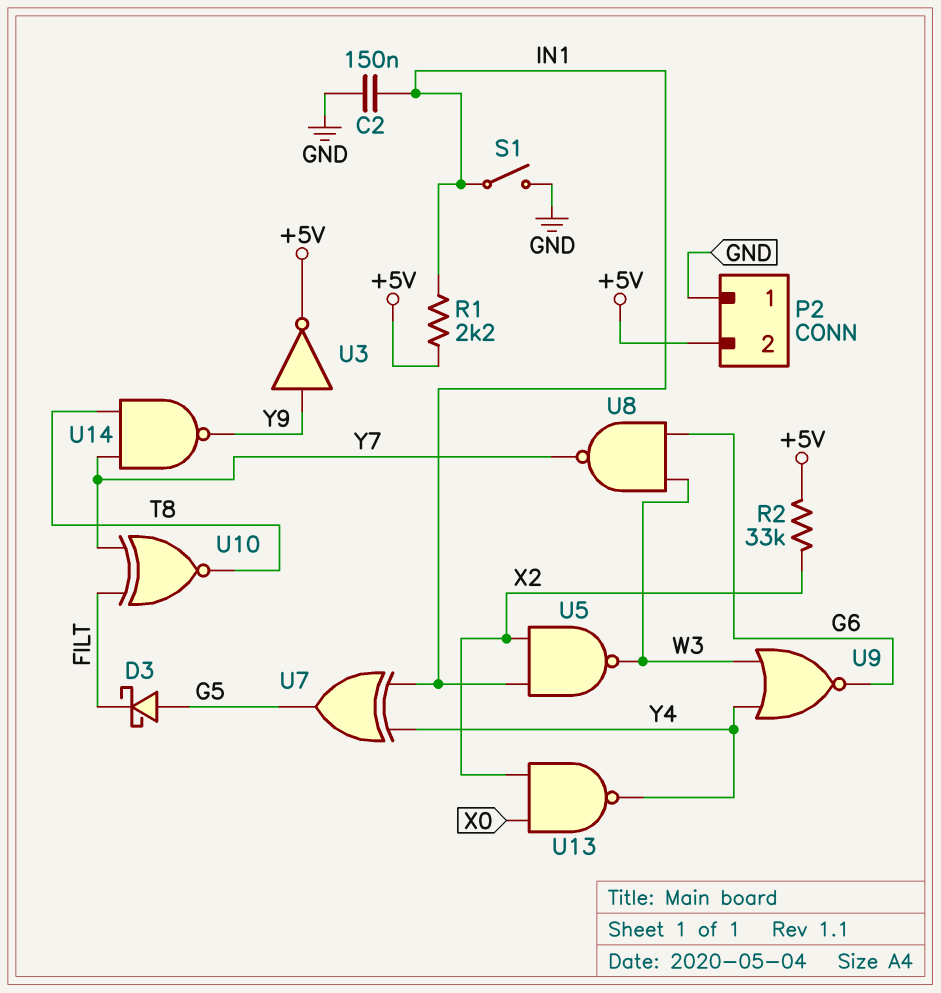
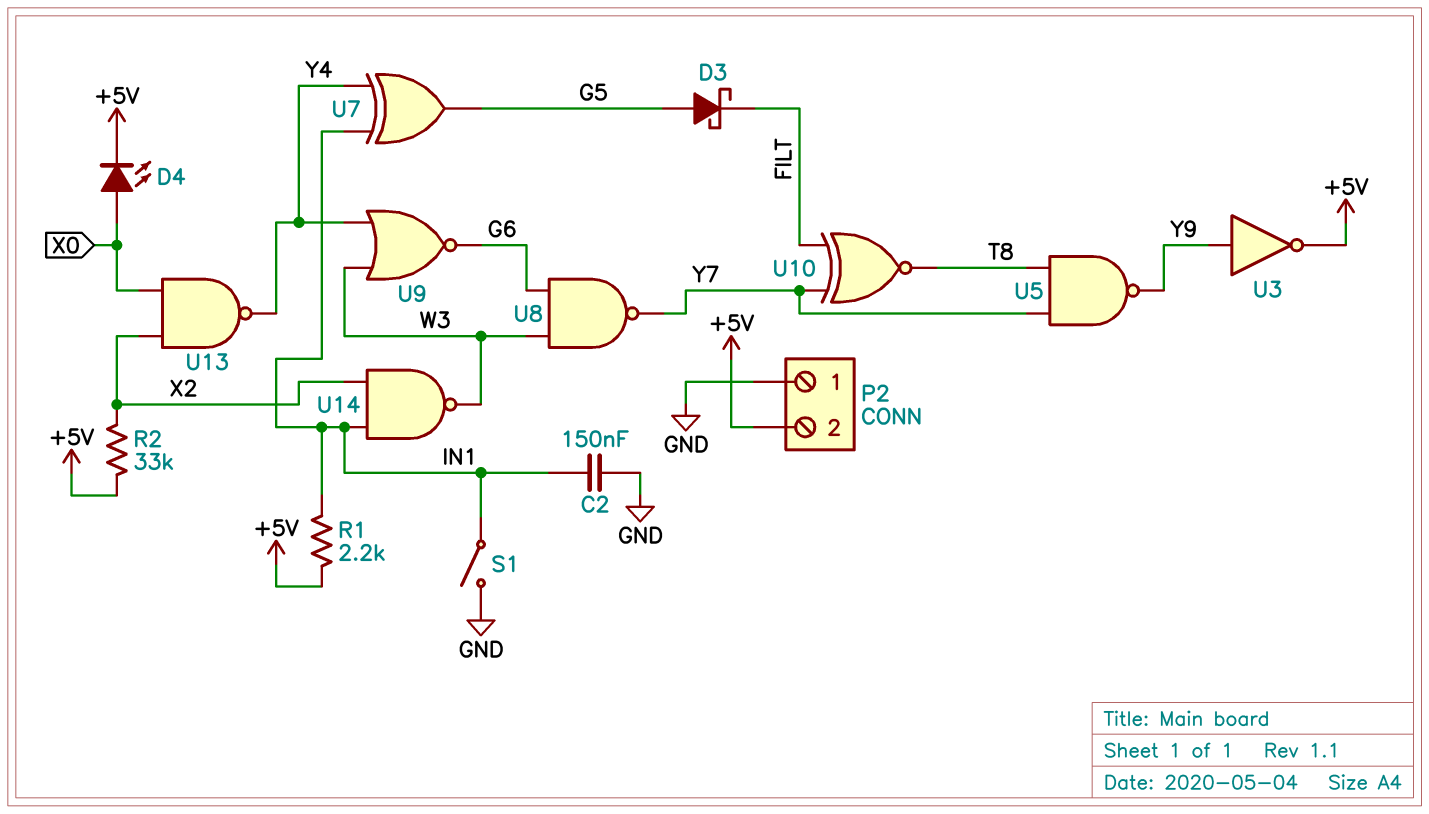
D4: none -> LED (A X0, K +5V)
U5: NAND (in IN1, in X2, out W3) -> NAND (in T8, in Y7, out Y9)
U14: NAND (in T8, in Y7, out Y9) -> NAND (in IN1, in X2, out W3)

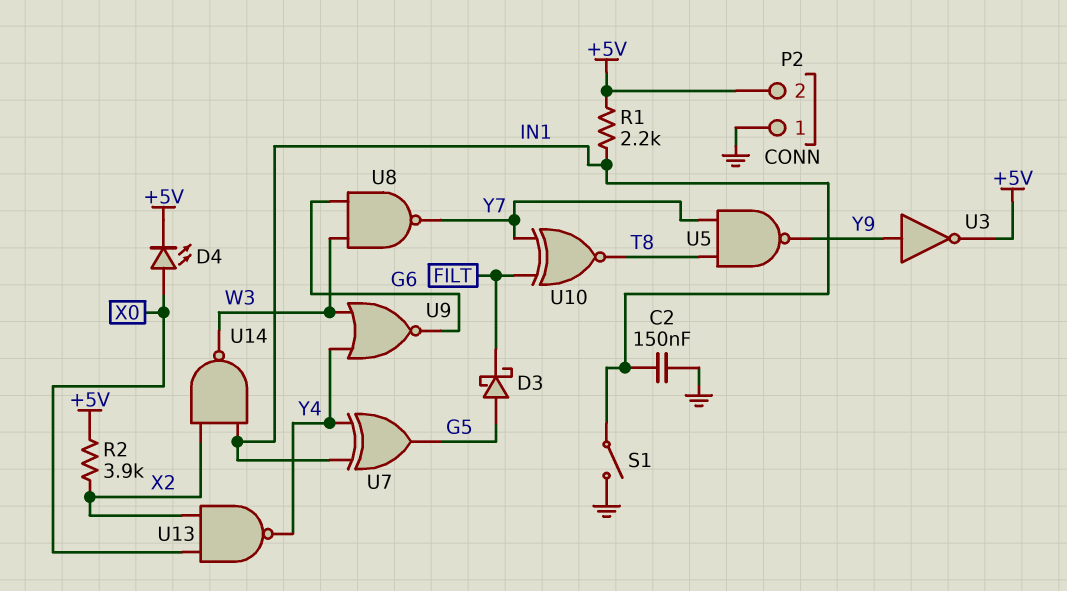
R2: 33k (+5V, X2) -> 3.9k (+5V, X2)

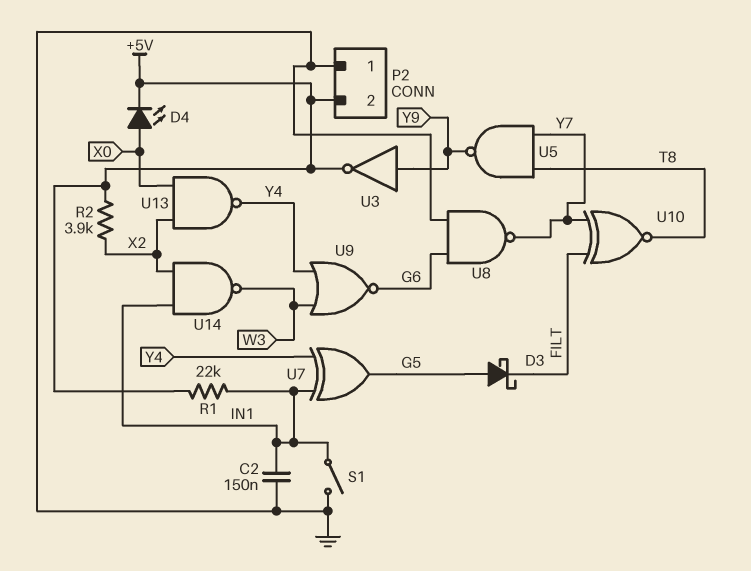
R1: 2.2k (+5V, IN1) -> 22k (+5V, IN1)
U8: NAND (in G6, in W3, out Y7) -> NAND (in G6, in GND, out Y7)

